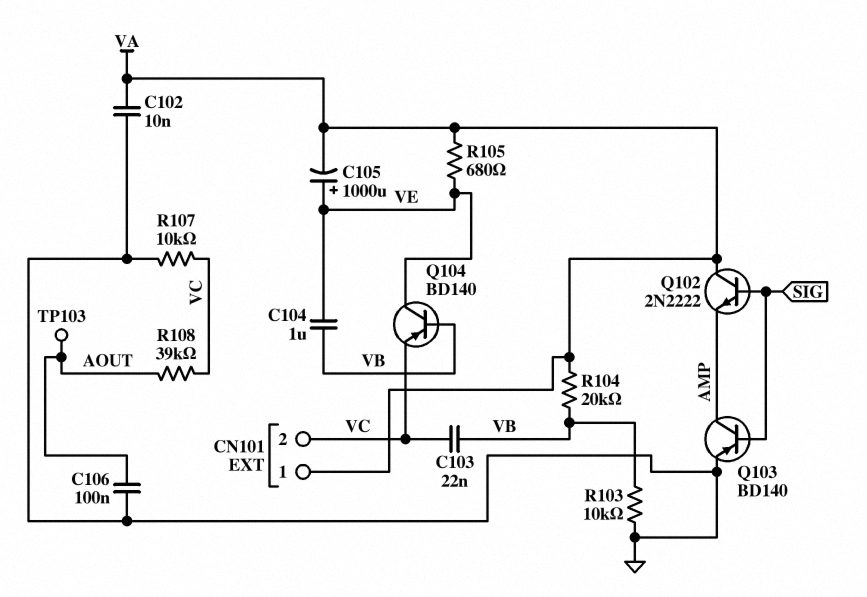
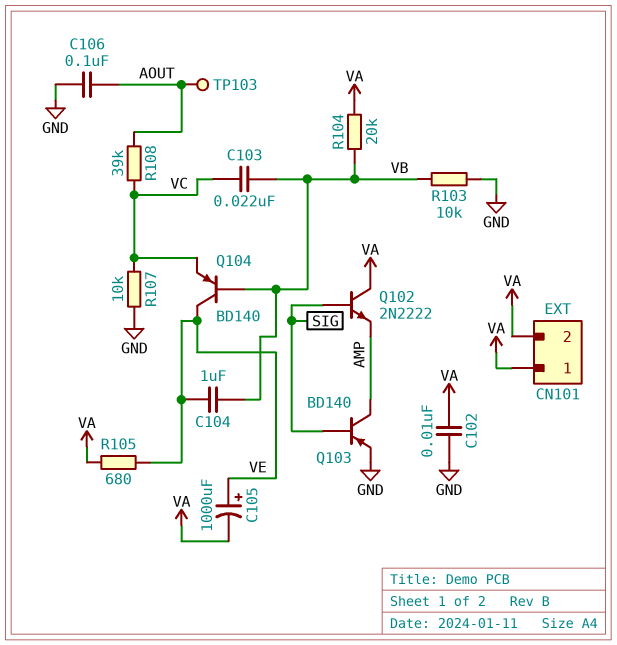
CN101 pin 2: VC -> VA

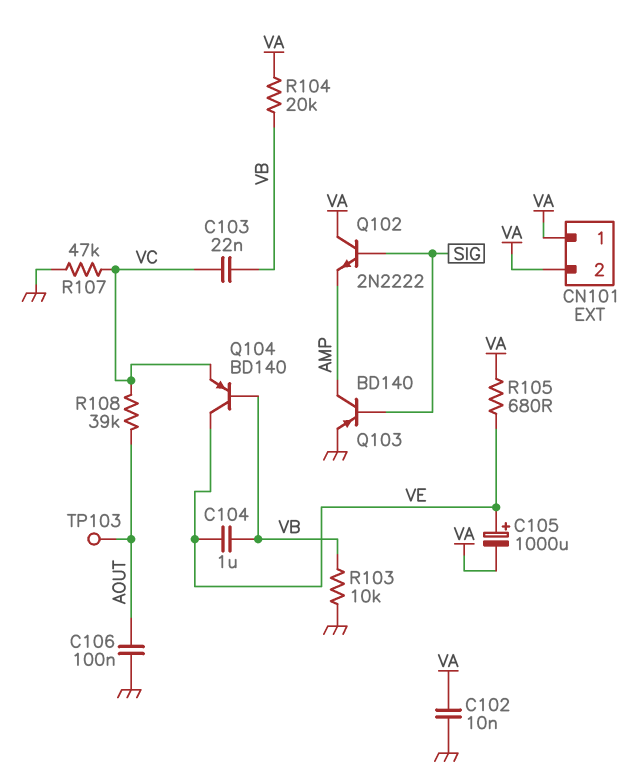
R107: 10k (GND, VC) -> 47k (GND, VC)

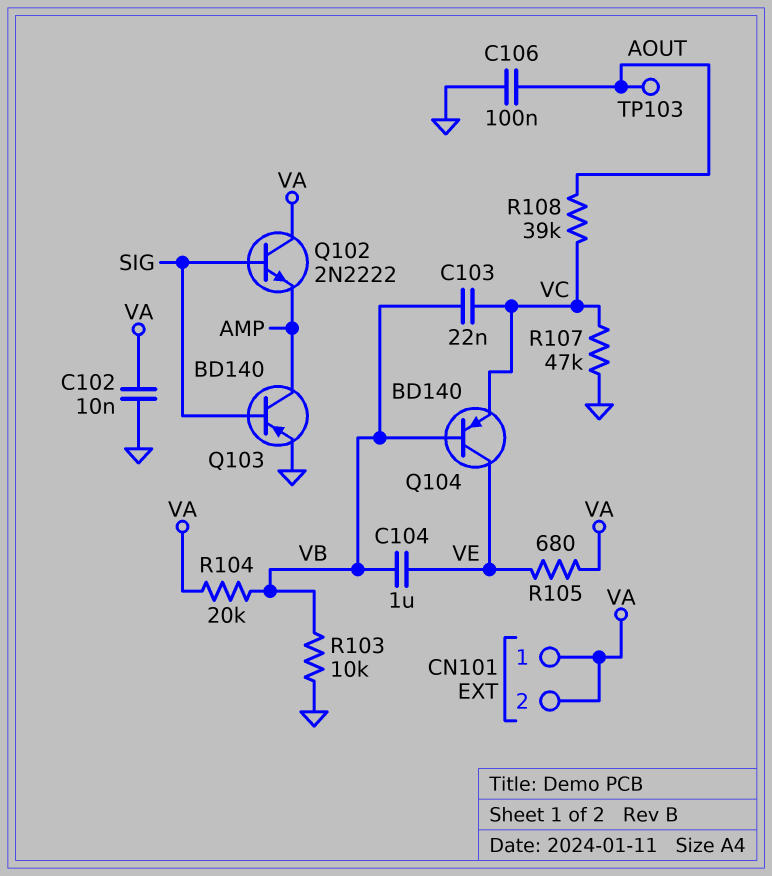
C105: 1000uF (plus VE, minus VA) -> none

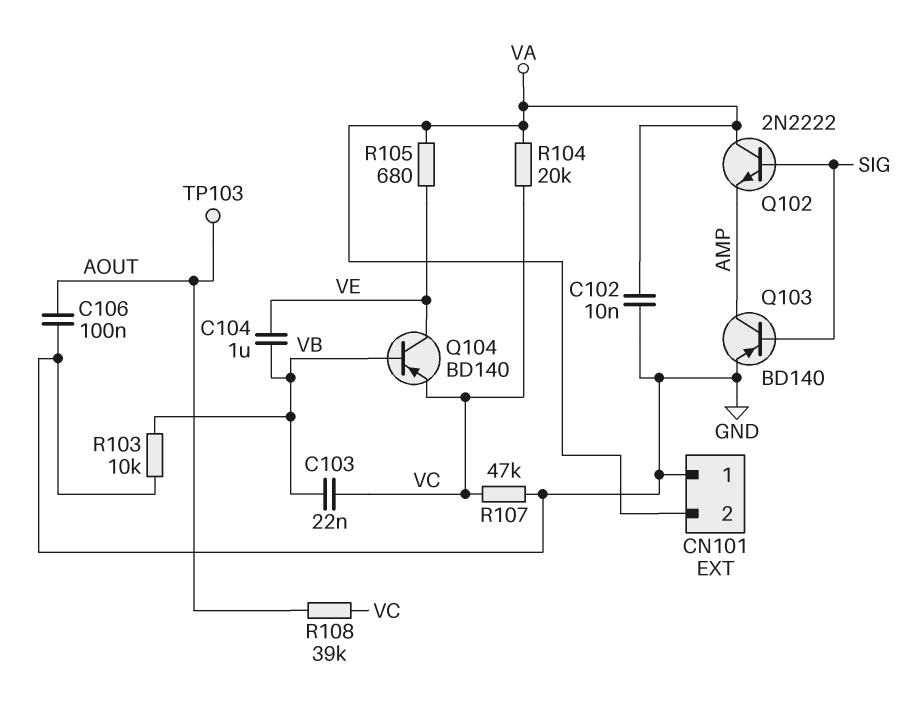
CN101 pin 1: VA -> GND
R104: 20k (VA, VB) -> 20k (VA, VC)

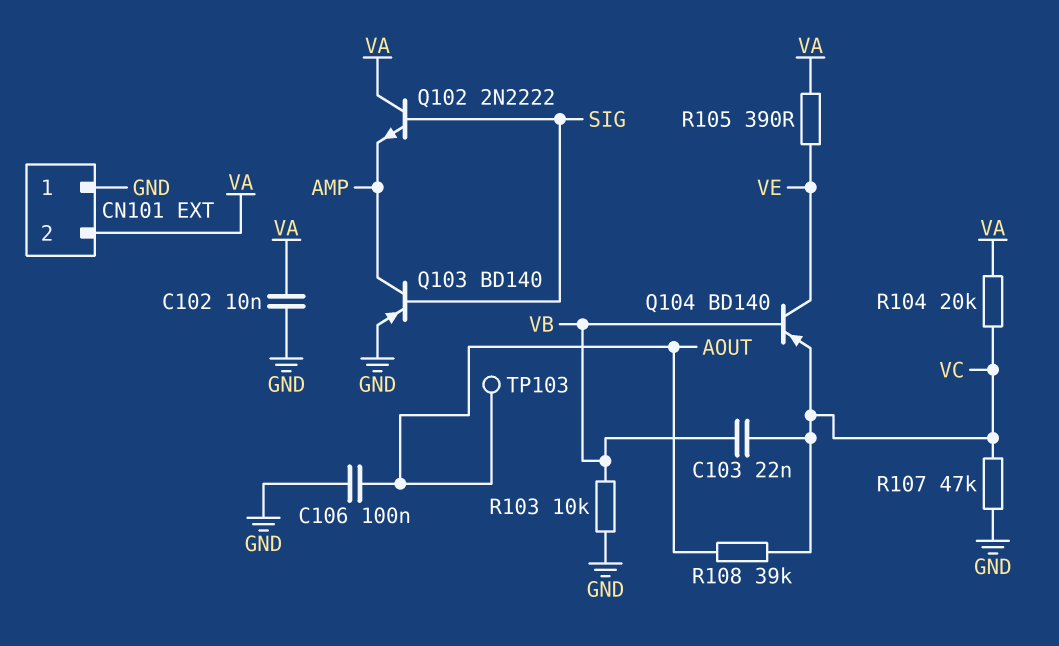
C104: 1uF (VB, VE) -> none
R105: 680 (VA, VE) -> 390 (VA, VE)

